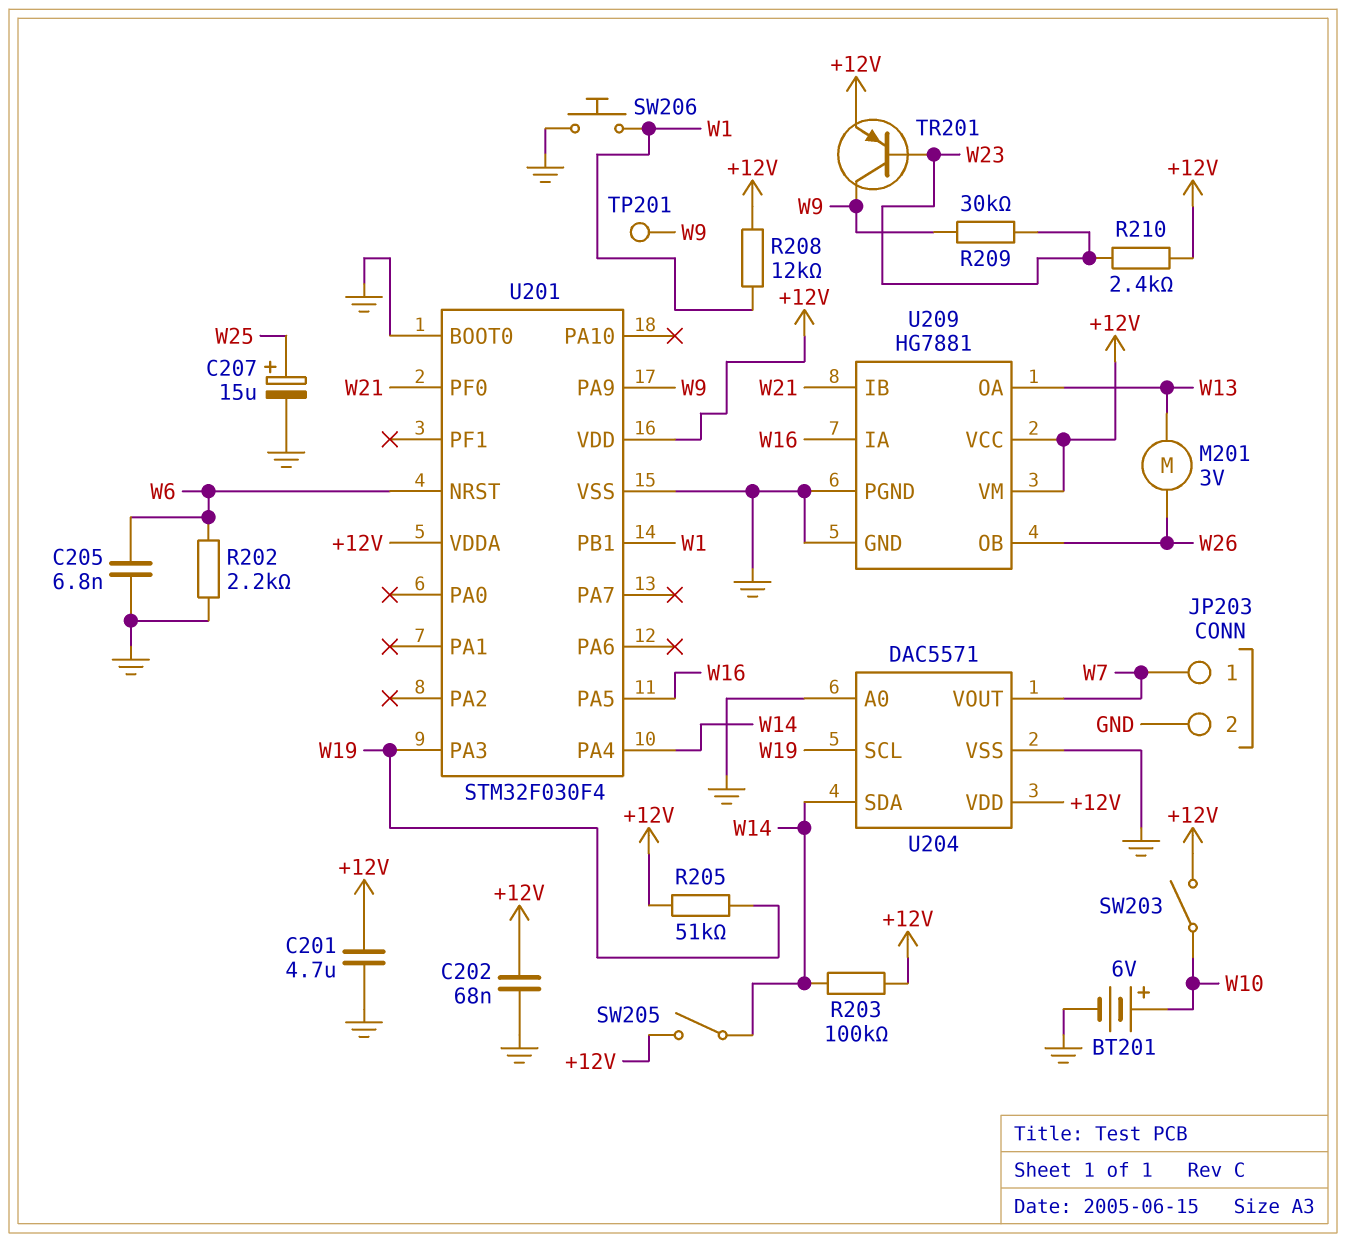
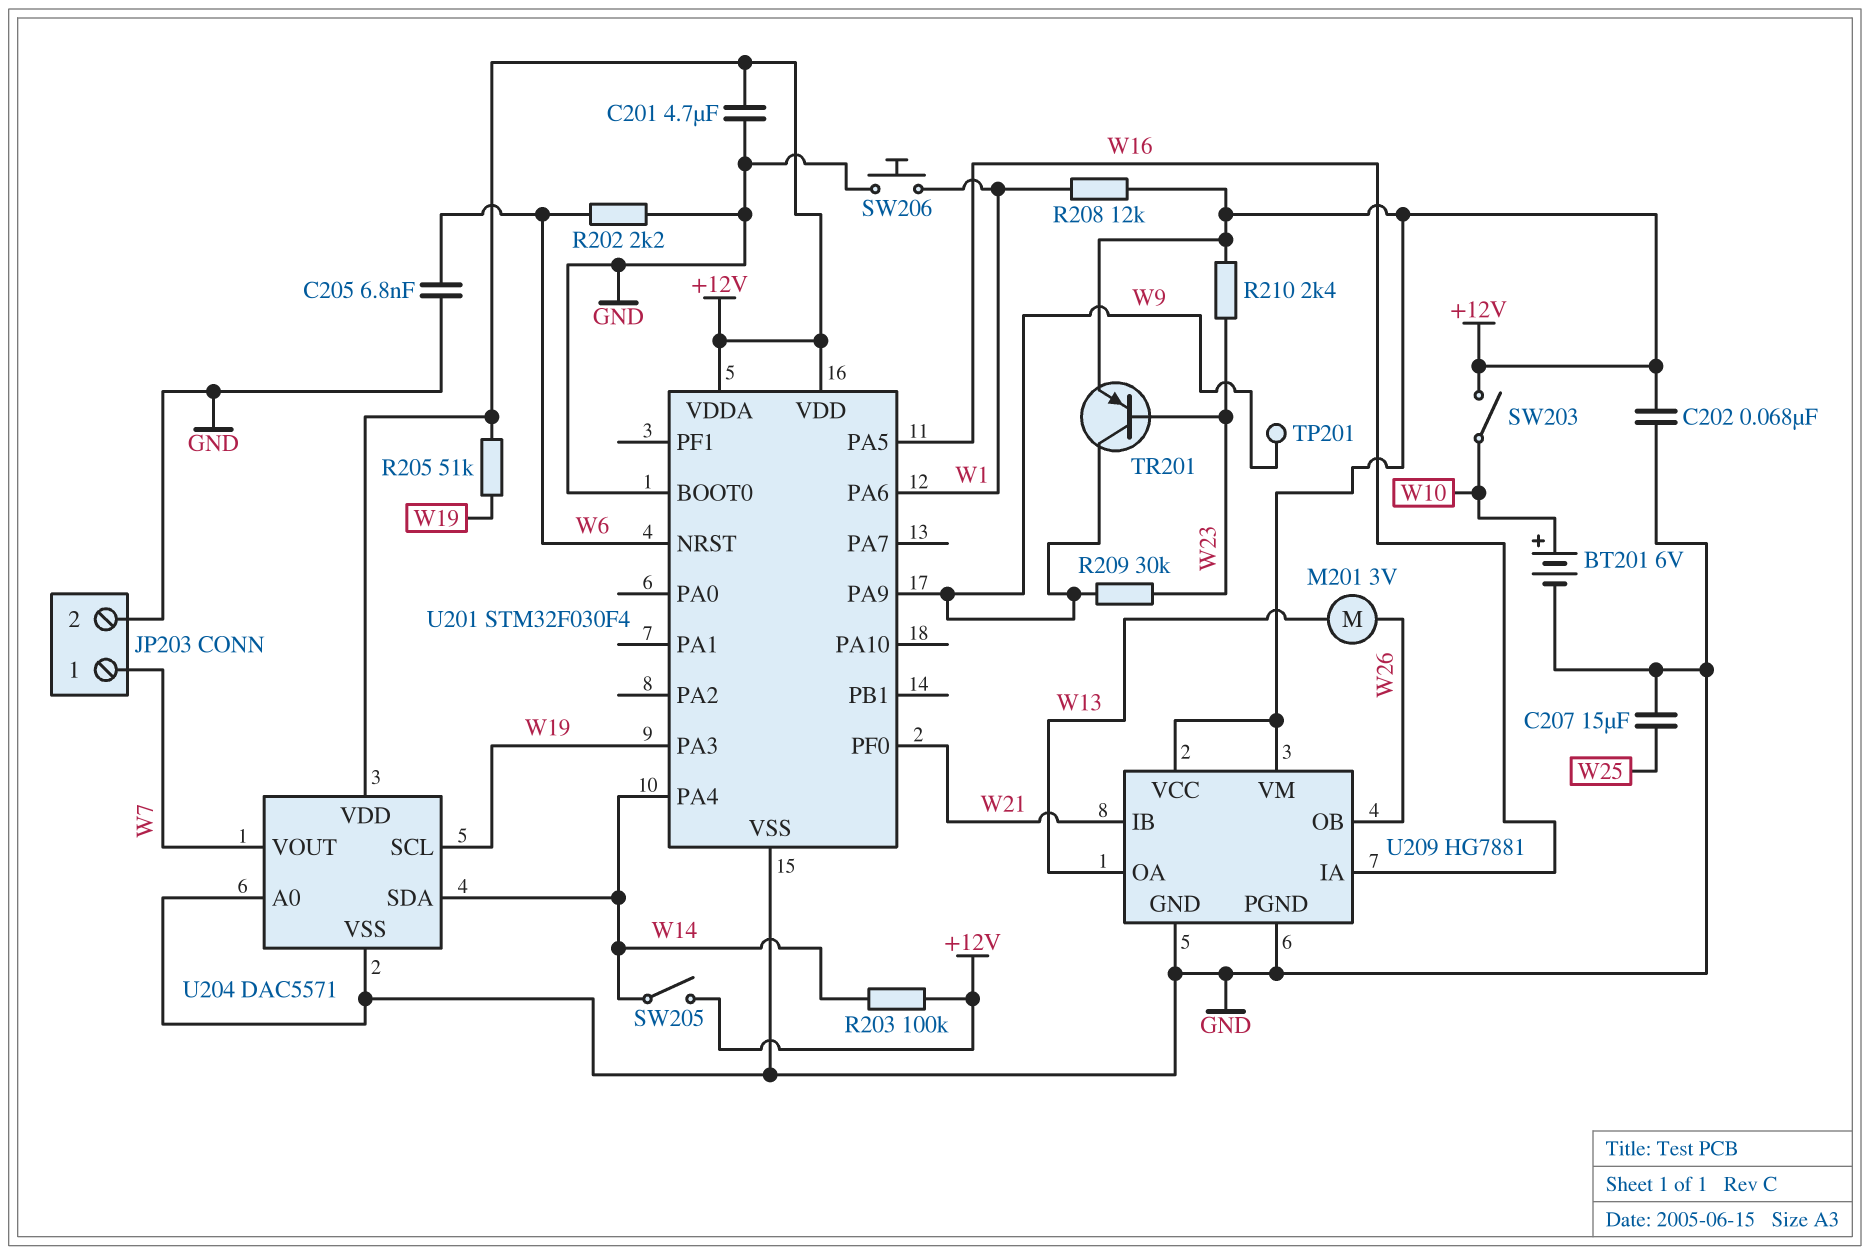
C207: 15uF (plus W25, minus GND) -> 15uF (GND, W25)
U201 pin PA6: none -> W1
U201 pin PB1: W1 -> none

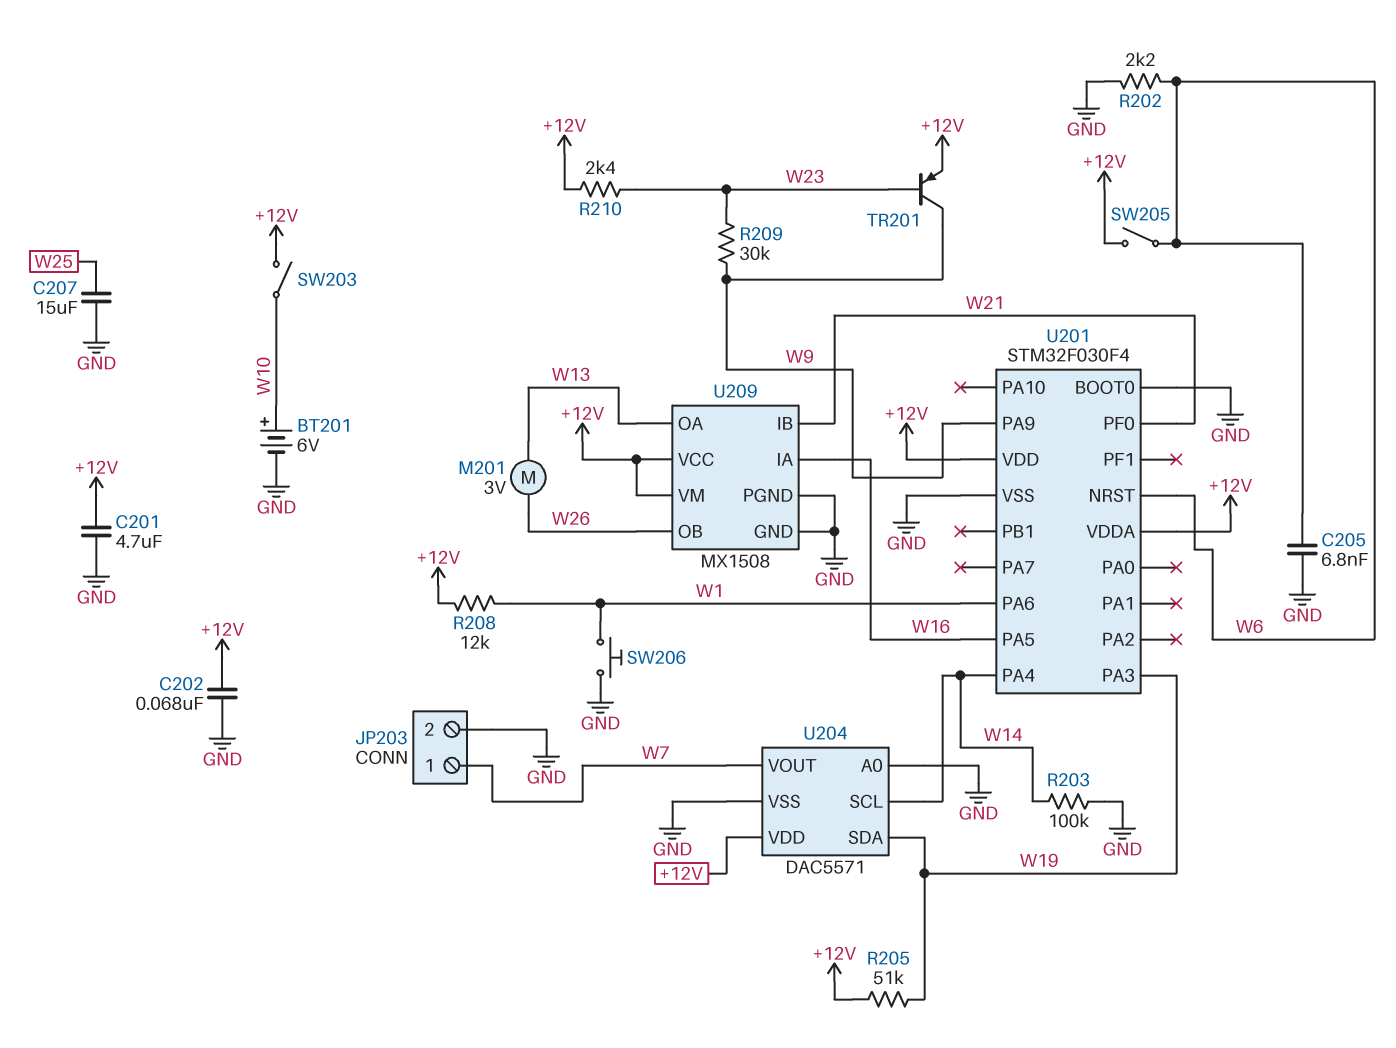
R203: 100k (+12V, W14) -> 100k (GND, W14)
SW205: switch (+12V, W14) -> switch (+12V, W6)
TP201: test point (W9) -> none
U204 pin SCL: W19 -> W14
U204 pin SDA: W14 -> W19
U209: HG7881 -> MX1508

